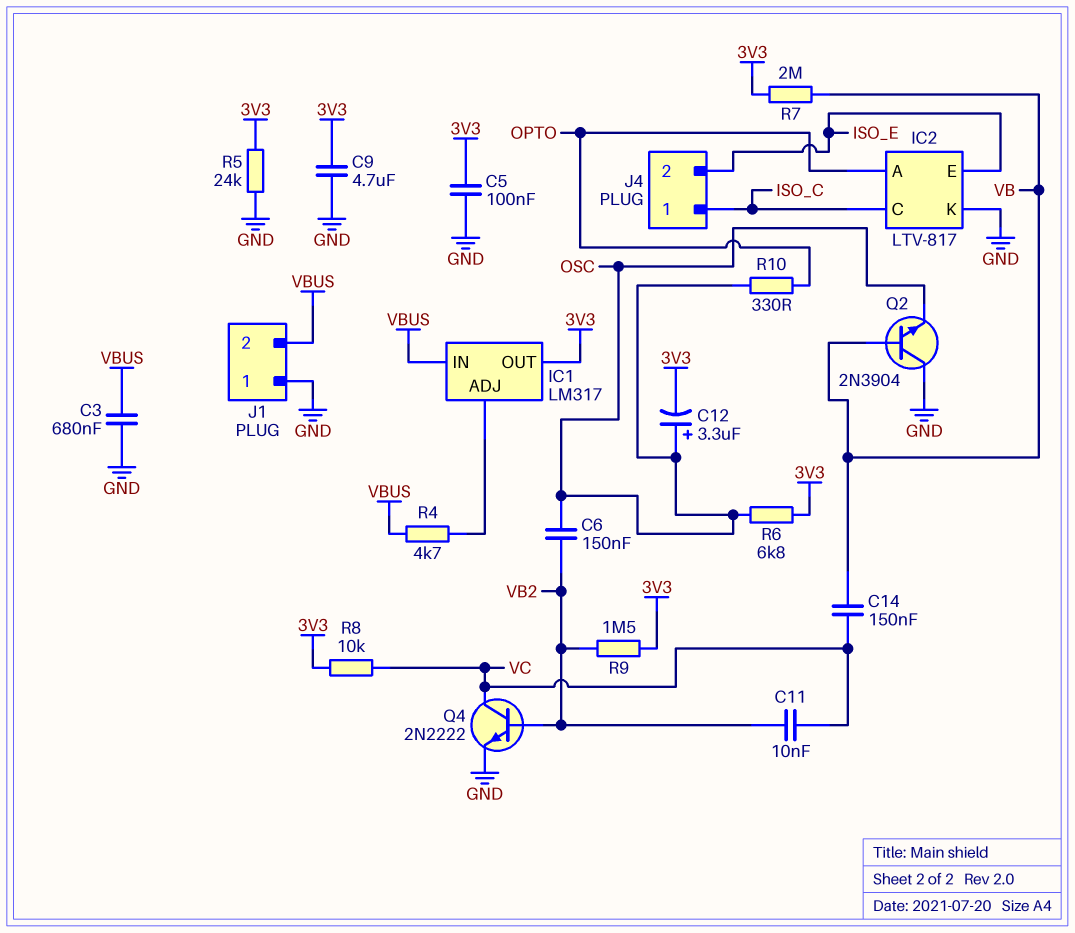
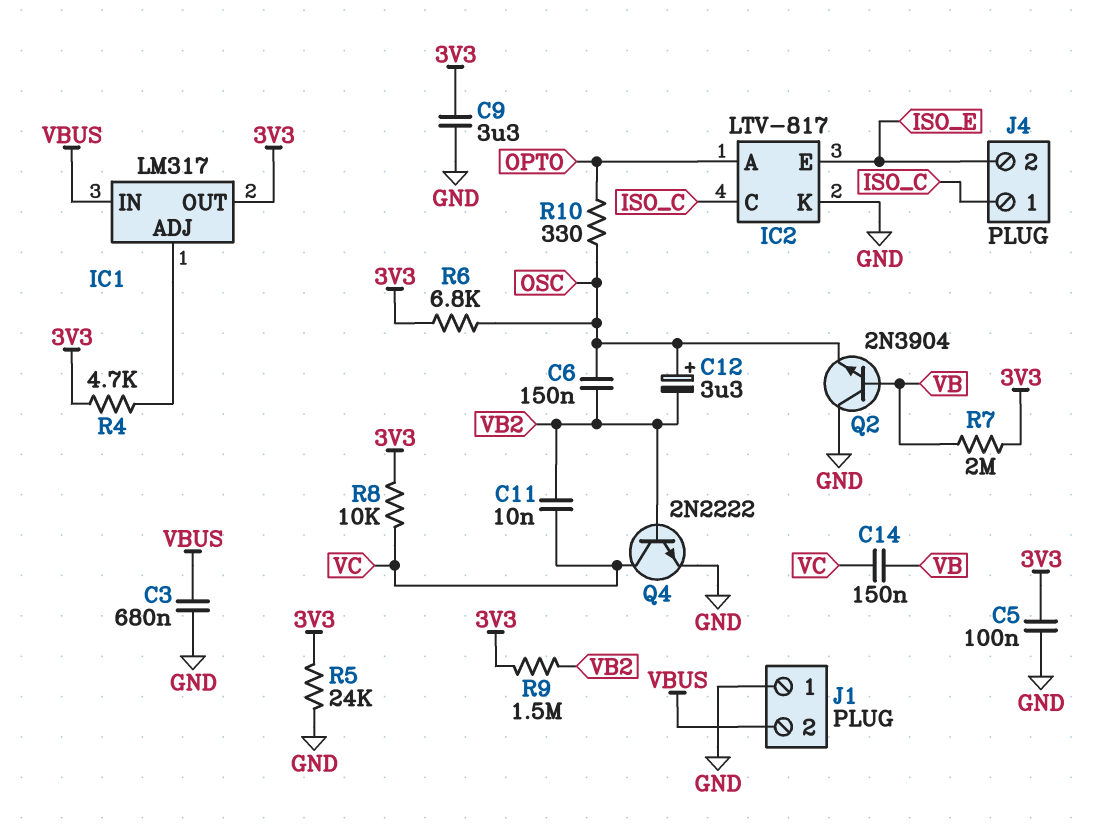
C9: 4.7uF (3V3, GND) -> 3.3uF (3V3, GND)
C12: 3.3uF (plus OSC, minus 3V3) -> 3.3uF (plus OSC, minus VB2)
R4: 4.7k (IC1/ADJ, VBUS) -> 4.7k (3V3, IC1/ADJ)

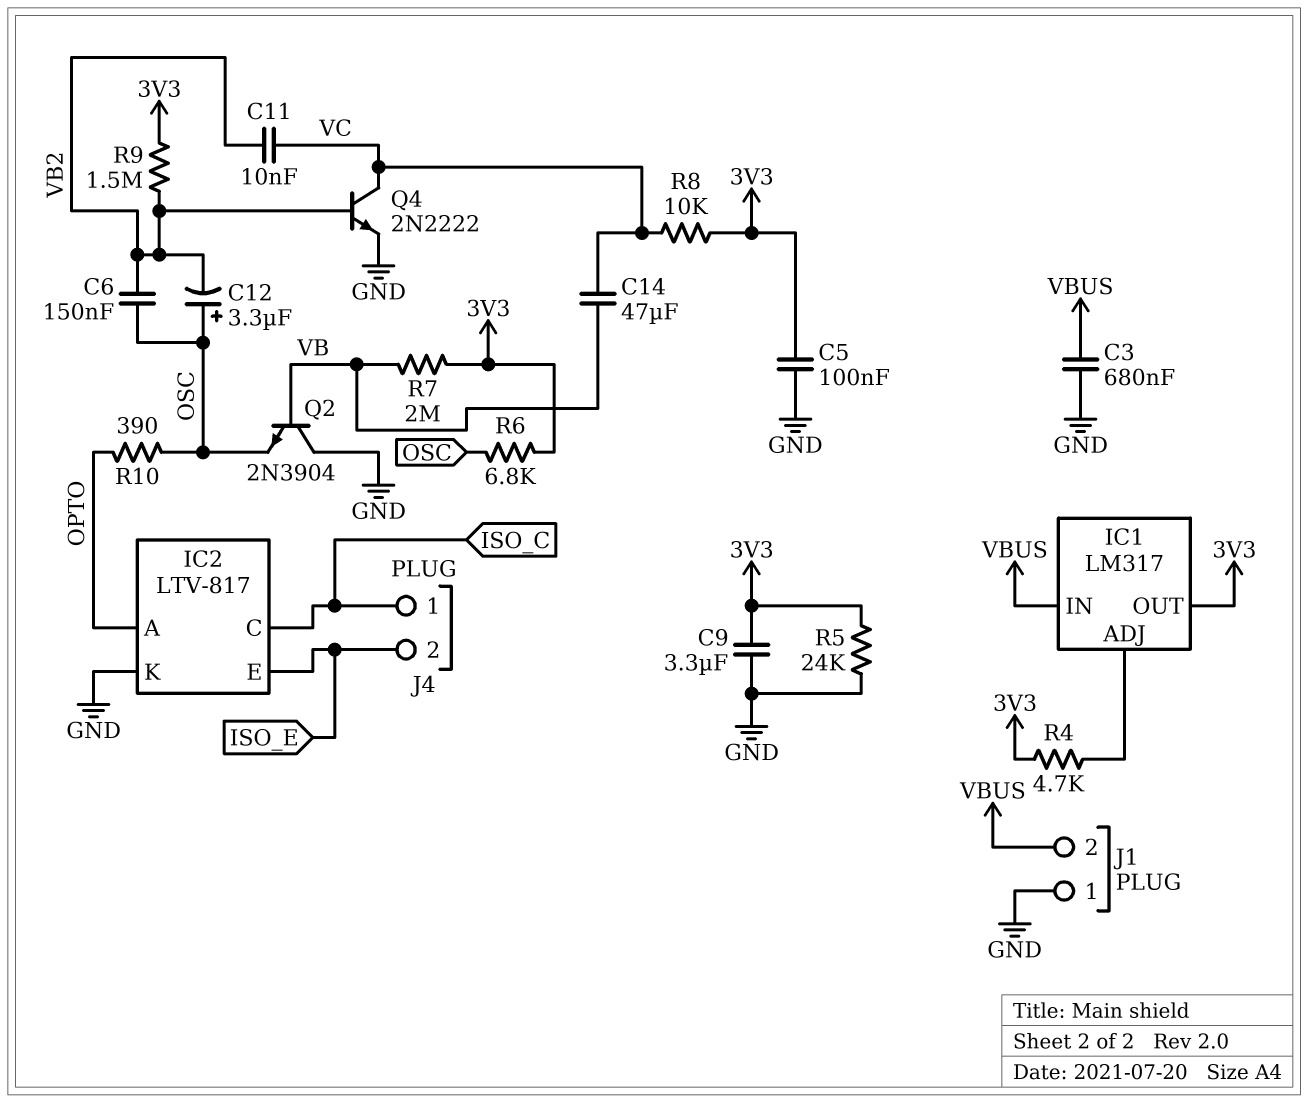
C14: 150nF (VB, VC) -> 47uF (VB, VC)
R10: 330 (OPTO, OSC) -> 390 (OPTO, OSC)

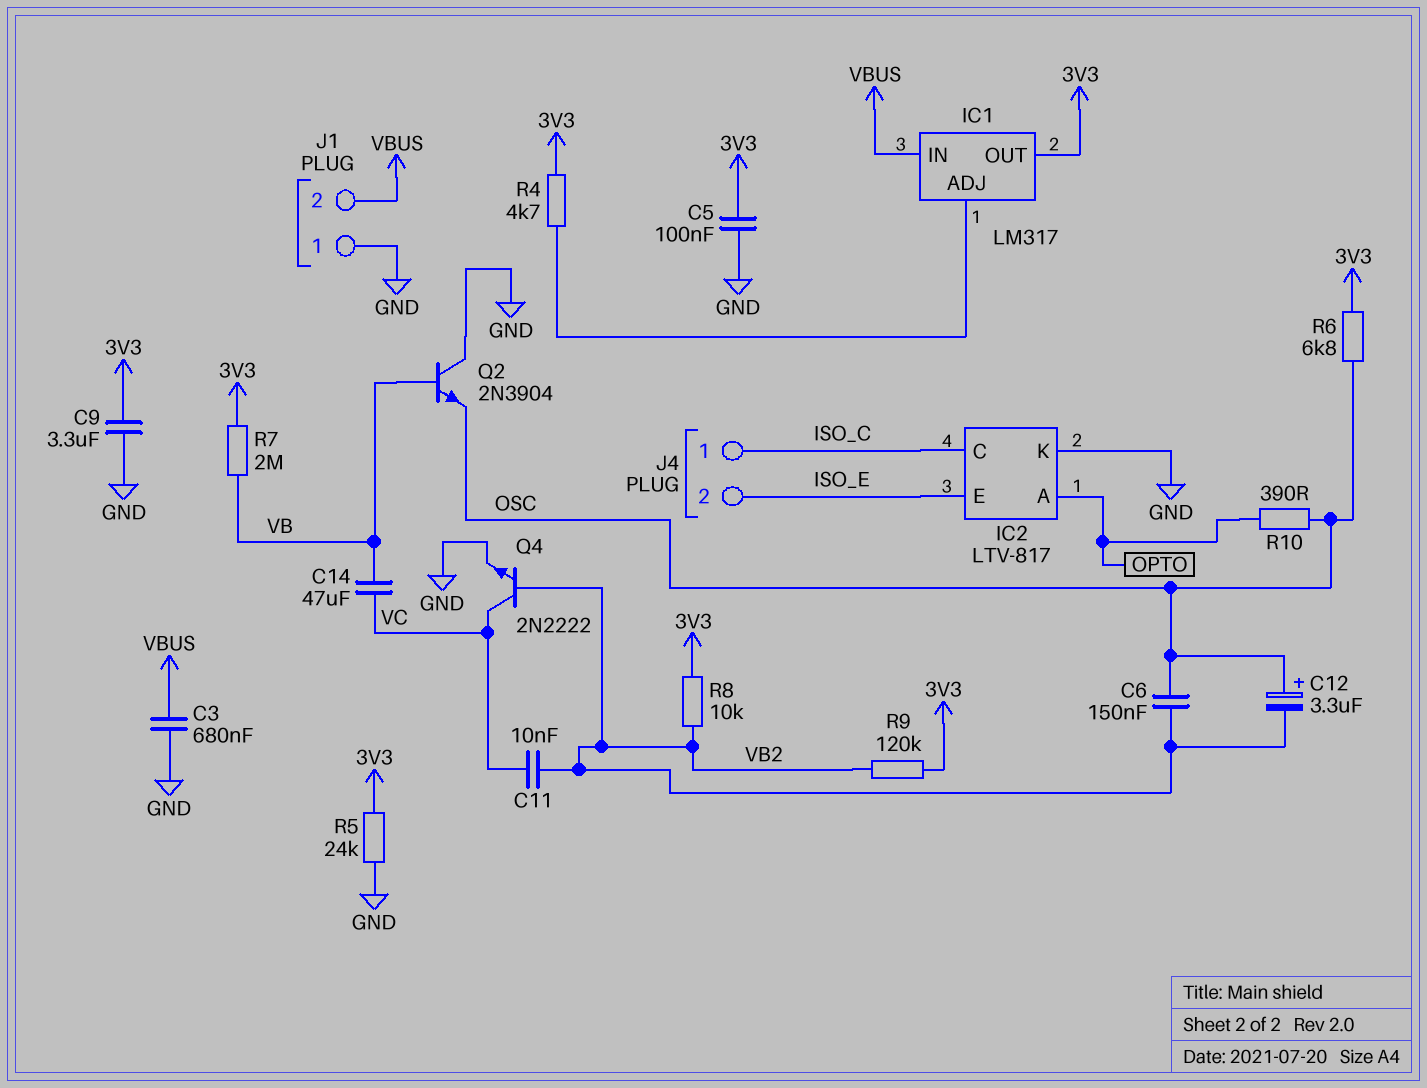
R8: 10k (3V3, VC) -> 10k (3V3, VB2)
R9: 1.5M (3V3, VB2) -> 120k (3V3, VB2)

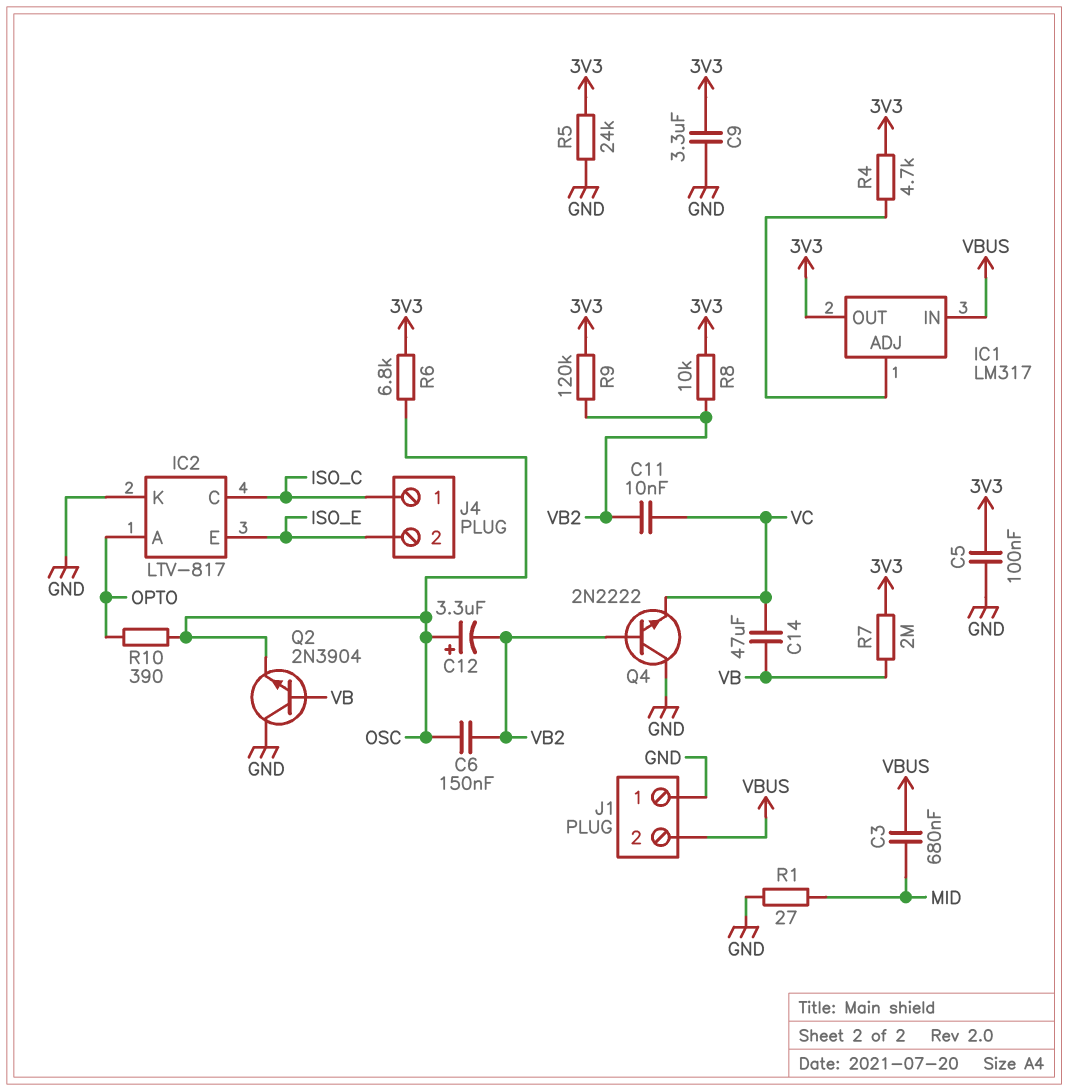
C3: 680nF (GND, VBUS) -> 680nF (MID, VBUS)
Q4: NPN 2N2222 (B VB2, C VC, E GND) -> NPN 2N2222 (B VB2, C GND, E VC)
R1: none -> 27 (GND, MID)

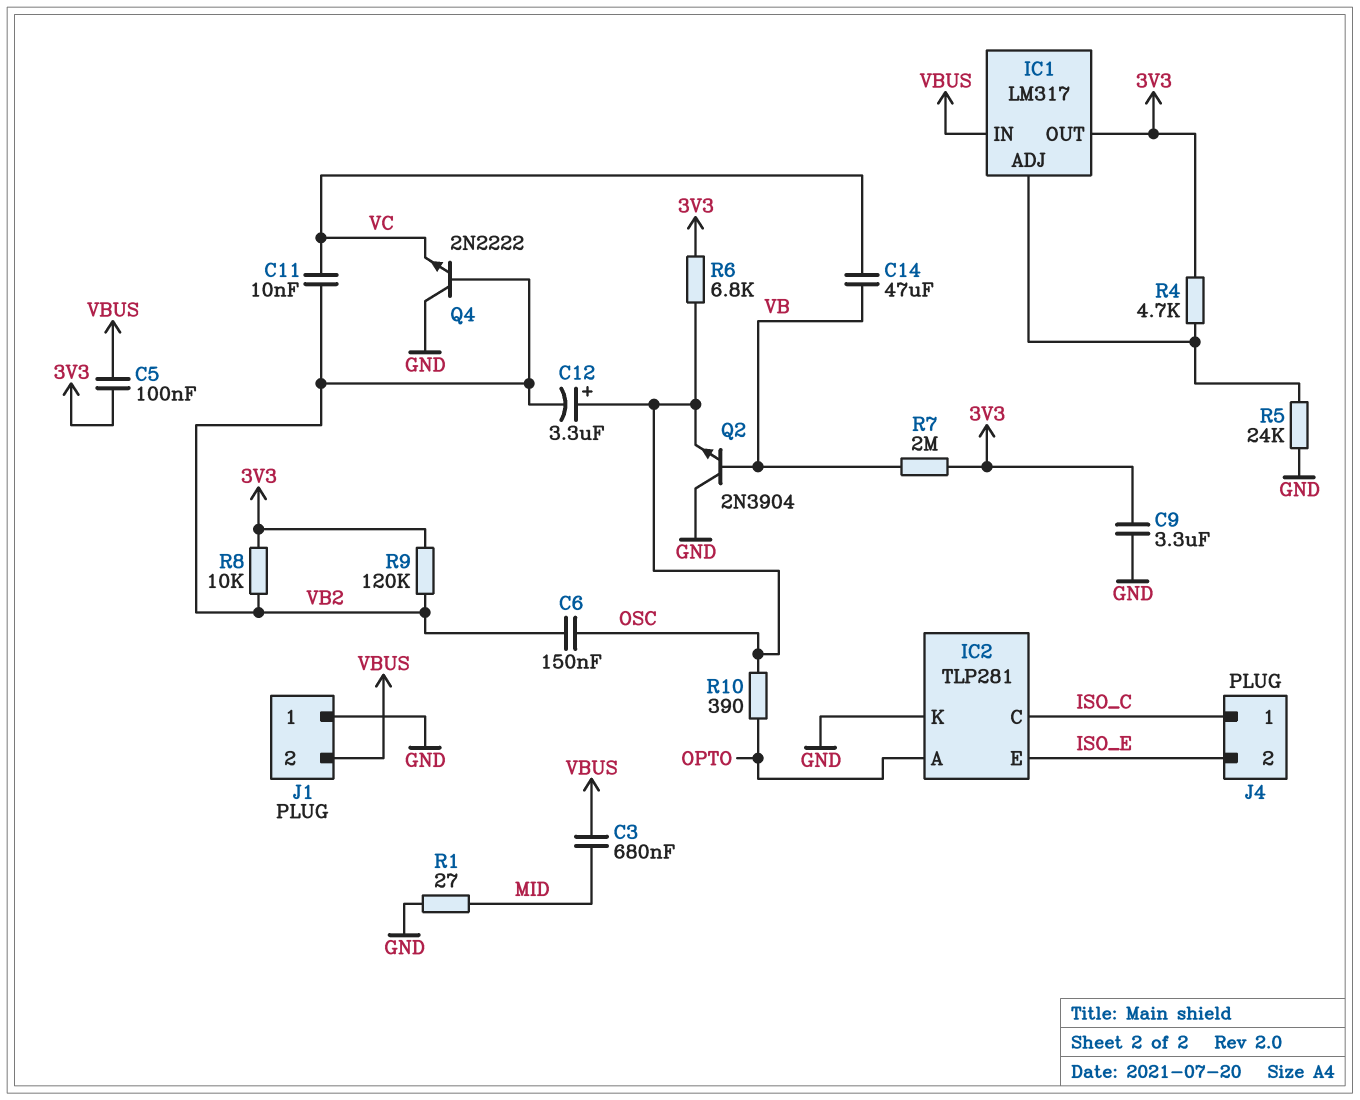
C5: 100nF (3V3, GND) -> 100nF (3V3, VBUS)
IC2: LTV-817 -> TLP281
R5: 24k (3V3, GND) -> 24k (GND, IC1/ADJ)

